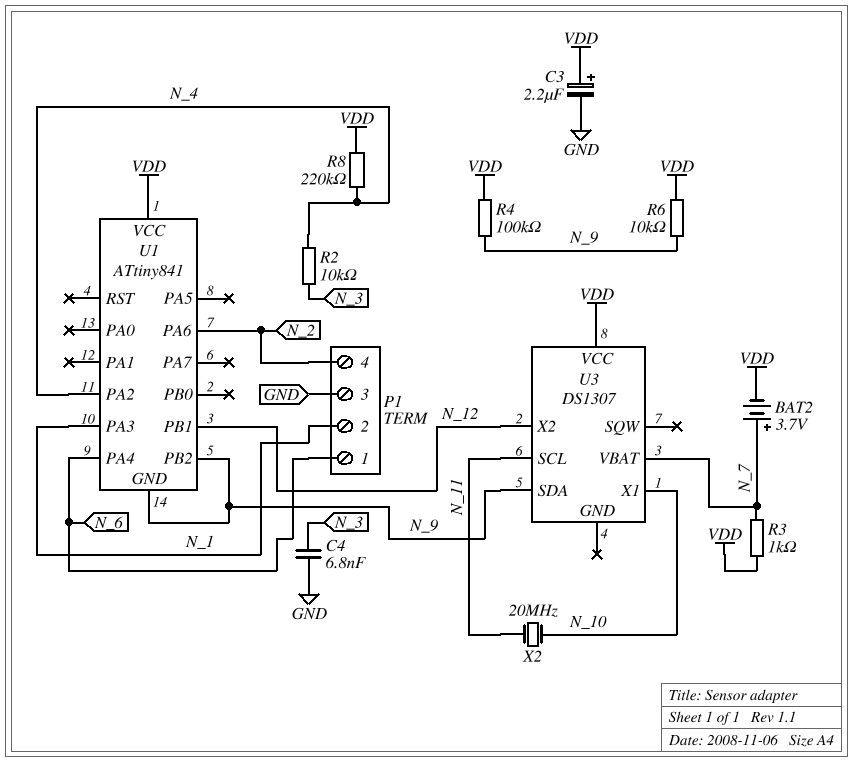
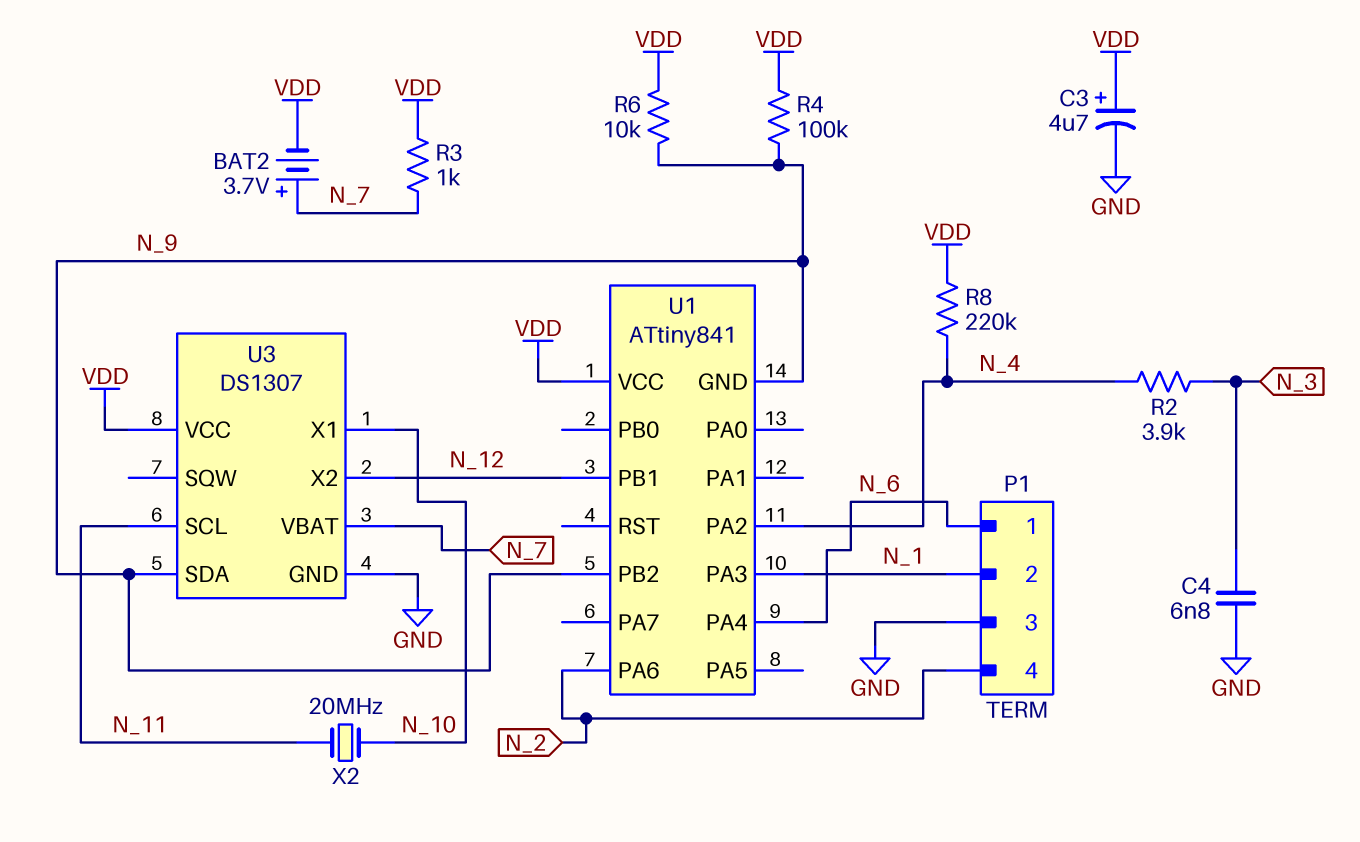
C3: 2.2uF (plus VDD, minus GND) -> 4.7uF (plus VDD, minus GND)
R2: 10k (N_3, N_4) -> 3.9k (N_3, N_4)
U3 pin GND: none -> GND

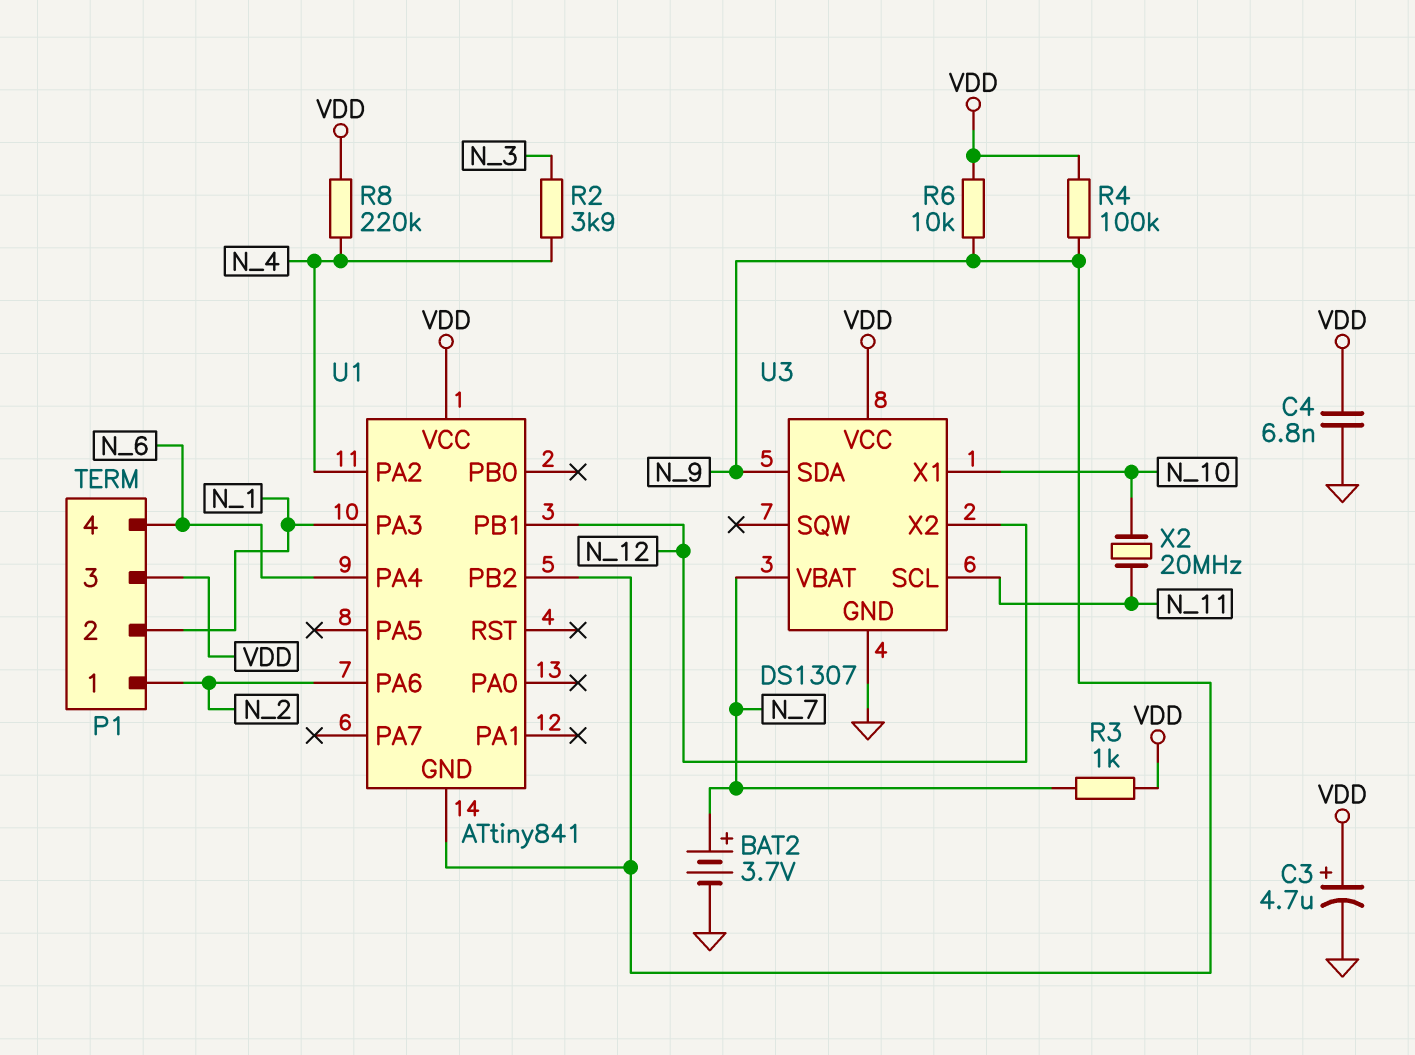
BAT2: 3.7V (plus N_7, minus VDD) -> 3.7V (plus N_7, minus GND)
C4: 6.8nF (GND, N_3) -> 6.8nF (GND, VDD)
P1 pin 1: N_6 -> N_2
P1 pin 3: GND -> VDD
P1 pin 4: N_2 -> N_6

